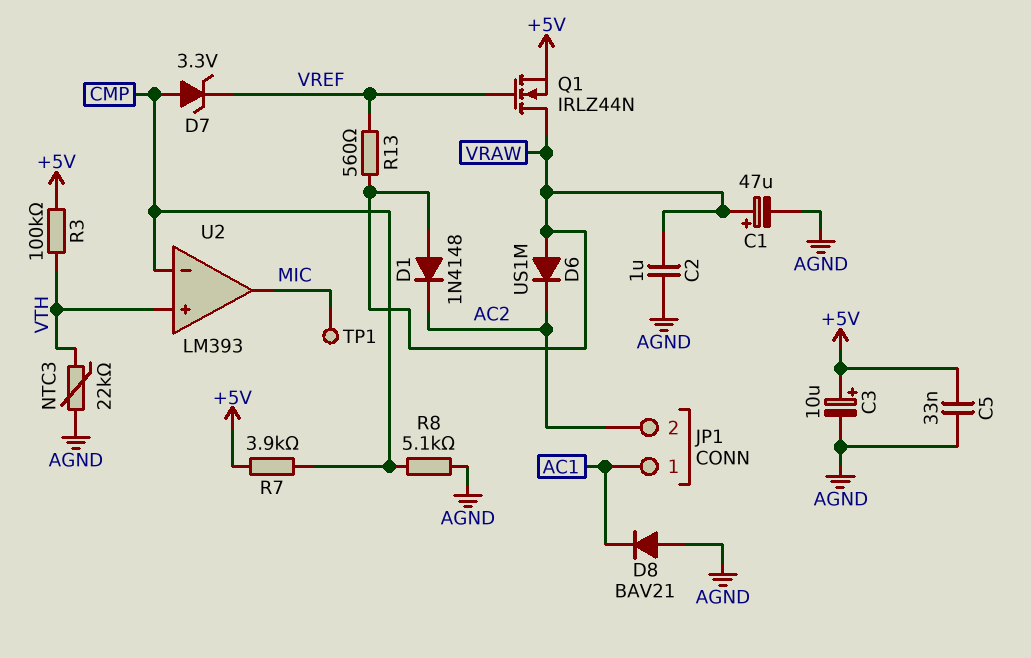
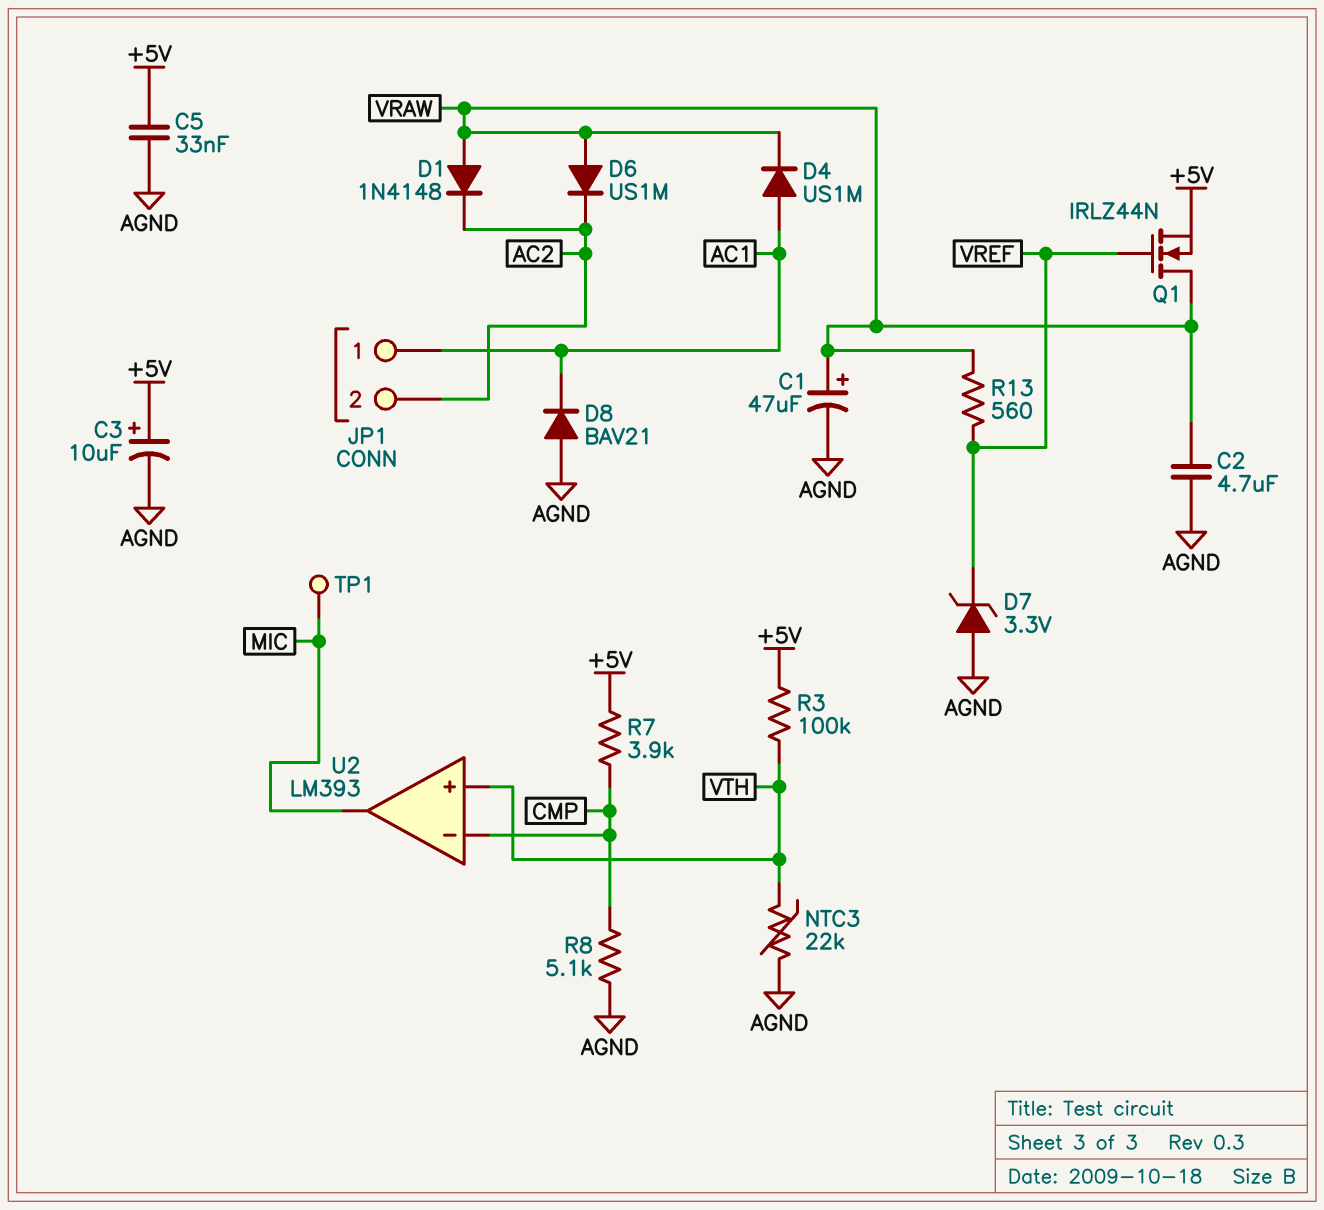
C2: 1uF (AGND, VRAW) -> 4.7uF (AGND, VRAW)
D4: none -> diode US1M (A AC1, K VRAW)
D7: zener 3.3V (A CMP, K VREF) -> zener 3.3V (A AGND, K VREF)

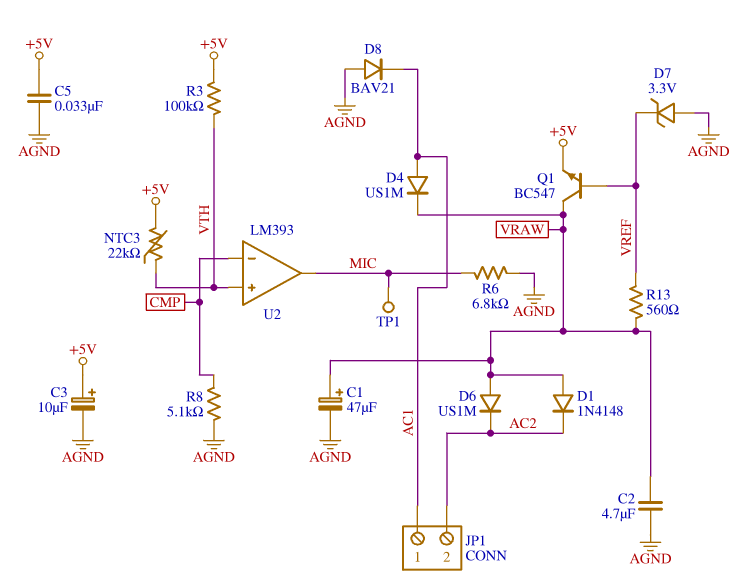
NTC3: 22k (AGND, VTH) -> 22k (+5V, VTH)
Q1: NMOS IRLZ44N (G VREF, D VRAW, S +5V) -> NPN BC547 (B VREF, C VRAW, E +5V)
R6: none -> 6.8k (AGND, MIC)
R7: 3.9k (+5V, CMP) -> none

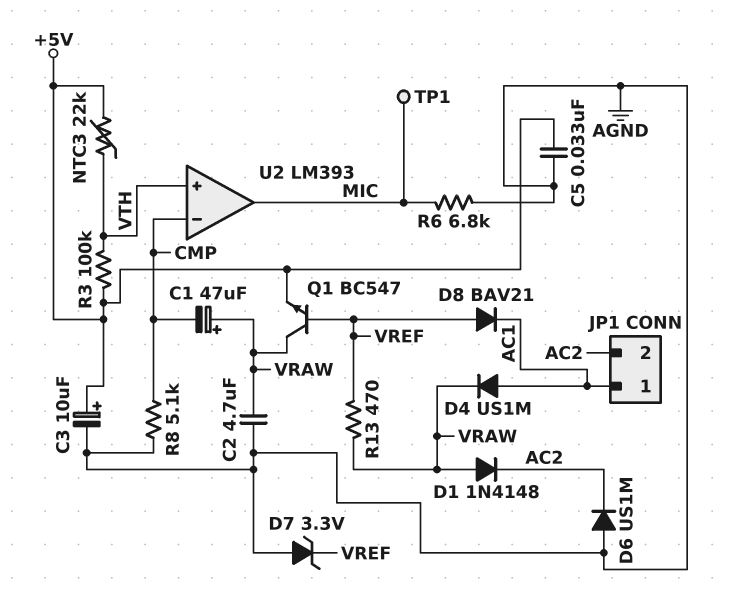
C1: 47uF (plus VRAW, minus AGND) -> 47uF (plus VRAW, minus CMP)
D6: diode US1M (A VRAW, K AC2) -> diode US1M (A AGND, K AC2)
D8: diode BAV21 (A AGND, K AC1) -> diode BAV21 (A VREF, K AC1)
R13: 560 (VRAW, VREF) -> 470 (VRAW, VREF)

